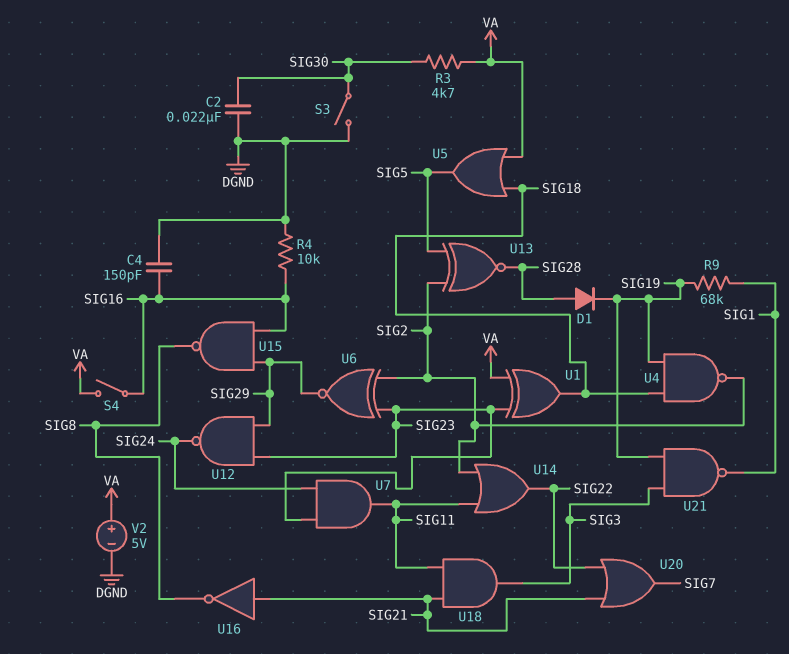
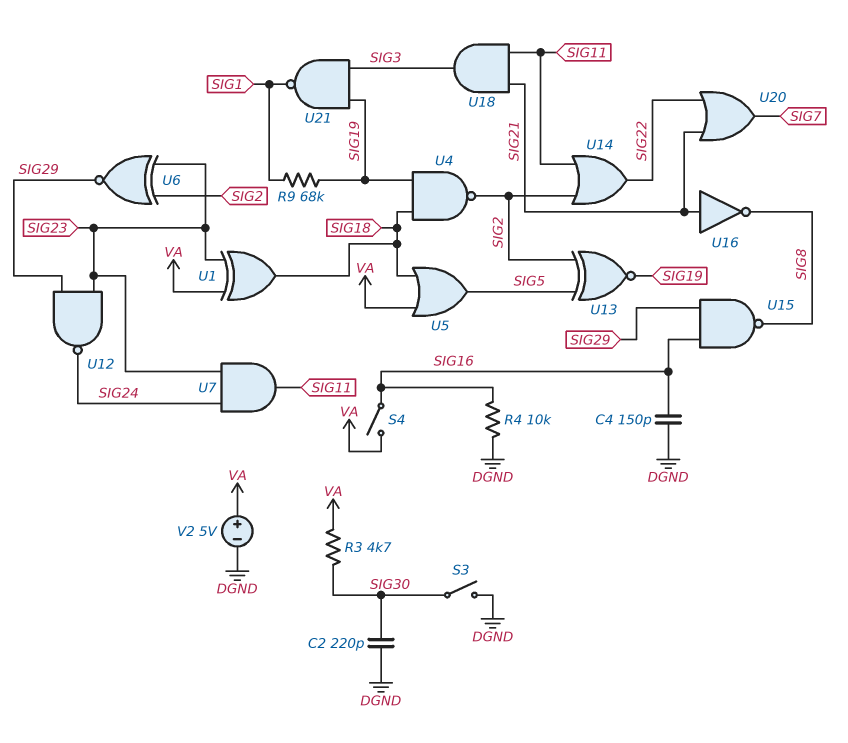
C2: 22nF (DGND, SIG30) -> 220pF (DGND, SIG30)
D1: diode (A SIG28, K SIG19) -> none
U13: XNOR (in SIG2, in SIG5, out SIG28) -> XNOR (in SIG2, in SIG5, out SIG19)

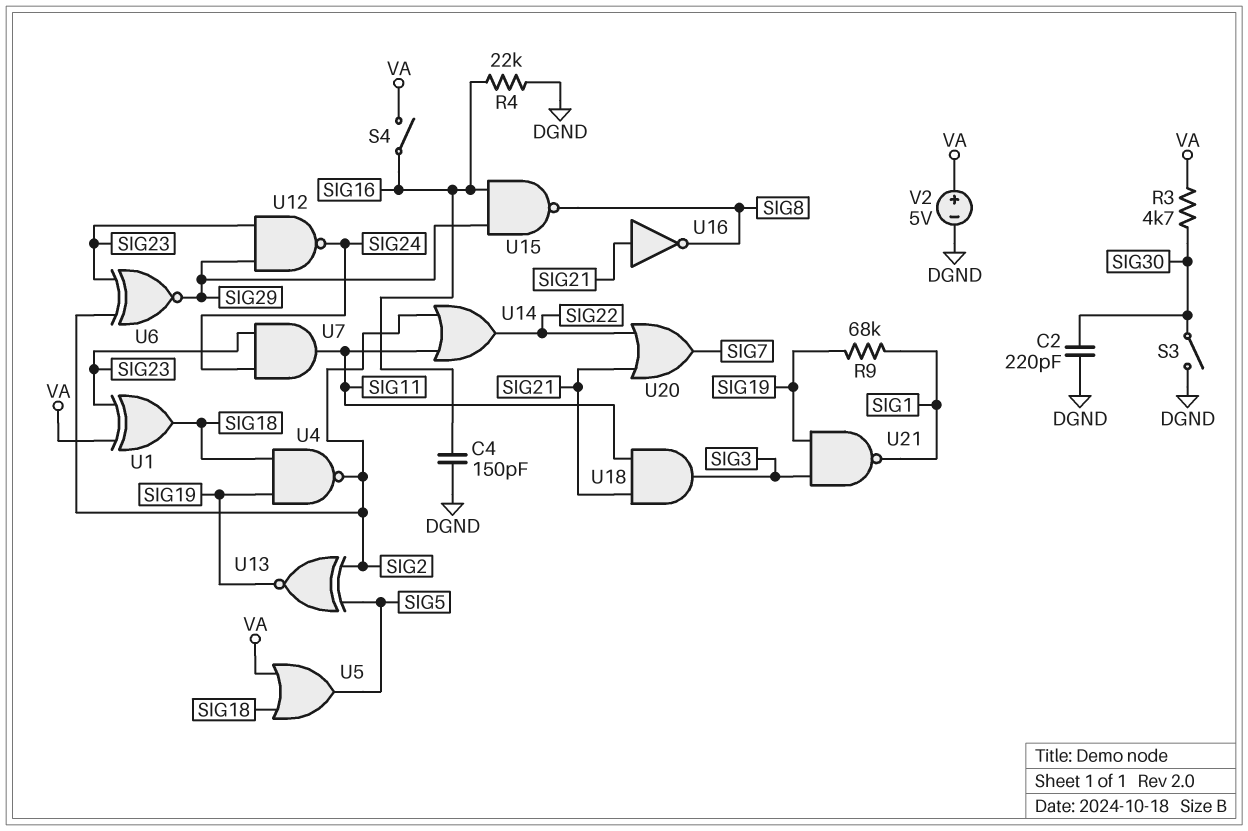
R4: 10k (DGND, SIG16) -> 22k (DGND, SIG16)

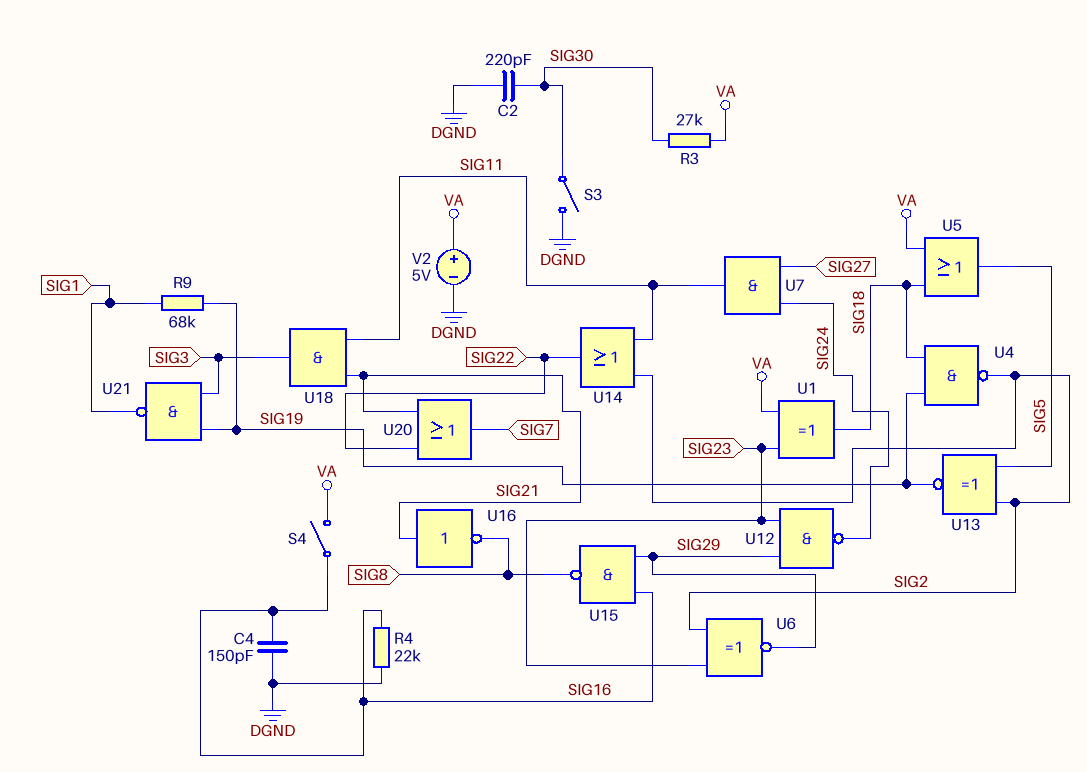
R3: 4.7k (SIG30, VA) -> 27k (SIG30, VA)
U7: AND (in SIG23, in SIG24, out SIG11) -> AND (in SIG24, in SIG27, out SIG11)

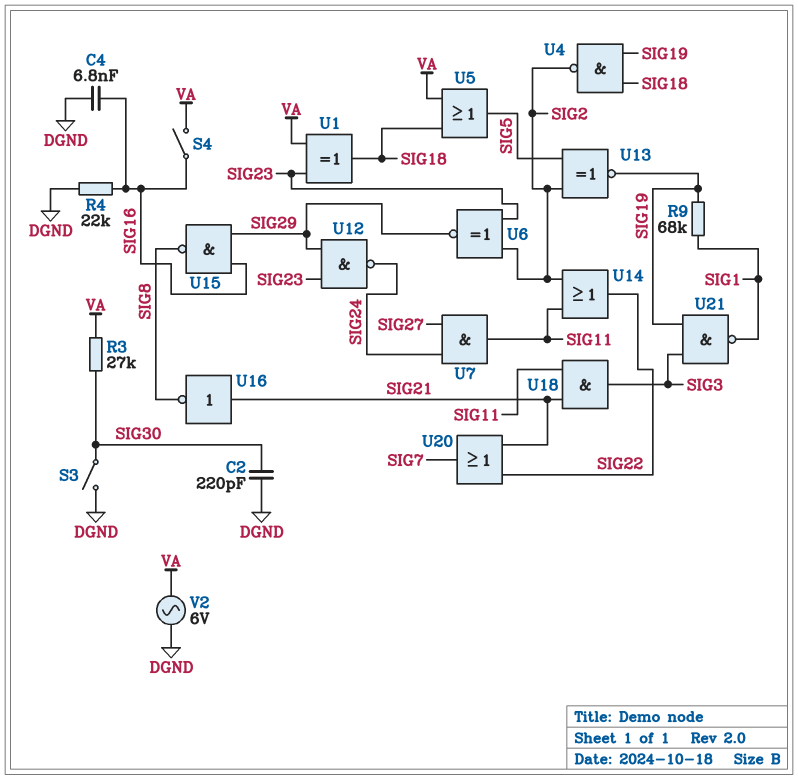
C4: 150pF (DGND, SIG16) -> 6.8nF (DGND, SIG16)
V2: 5V (plus VA, minus DGND) -> AC 6V (DGND, VA)

